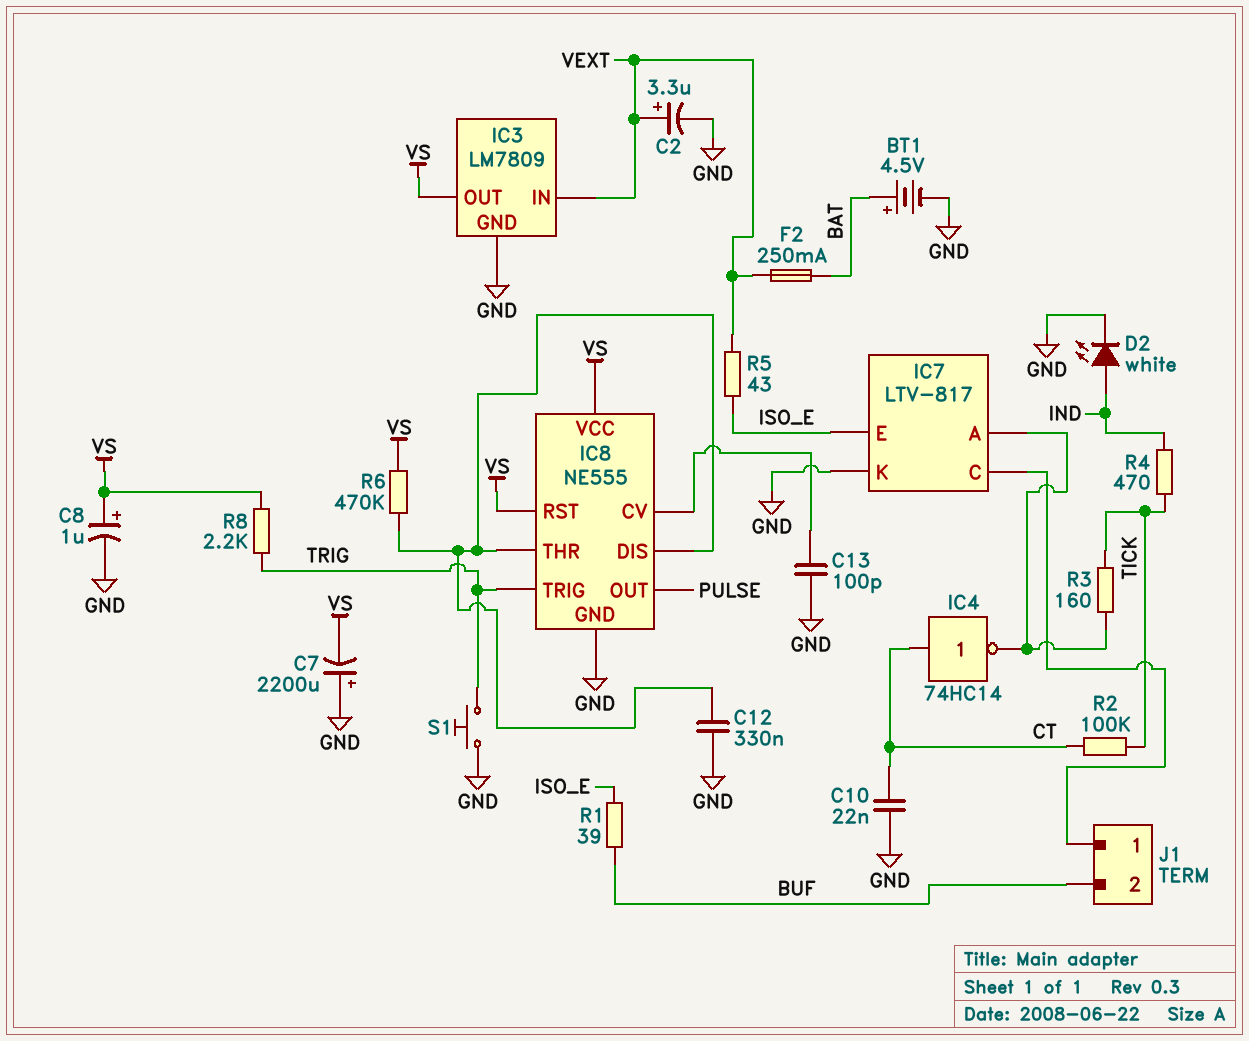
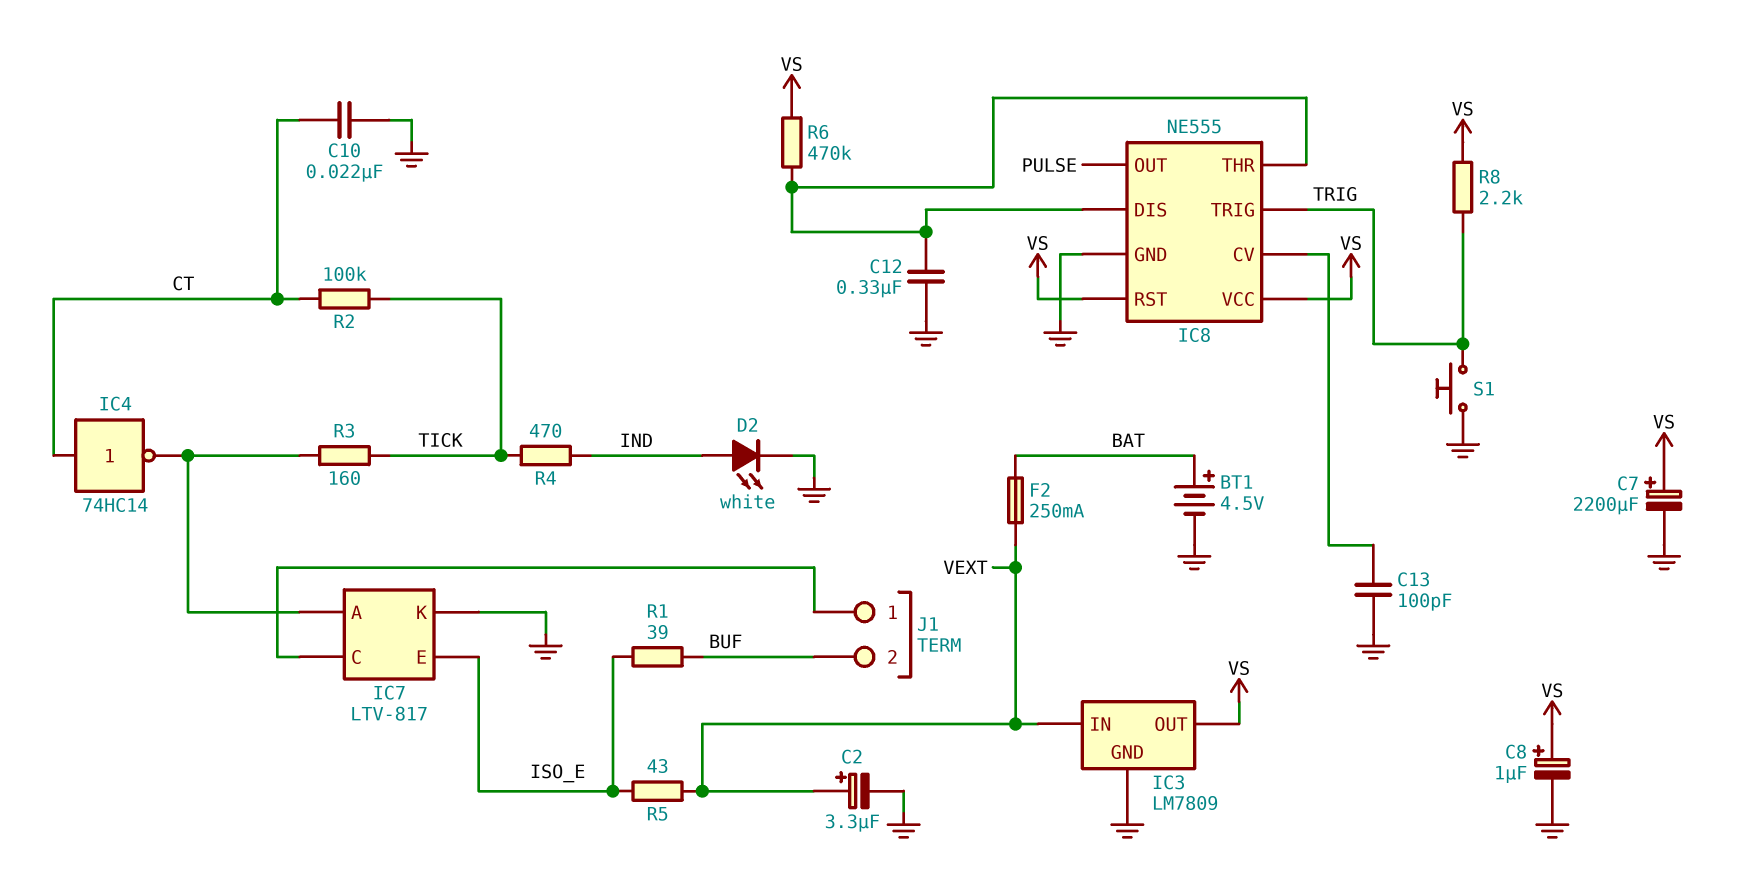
C7: 2200uF (plus GND, minus VS) -> 2200uF (plus VS, minus GND)

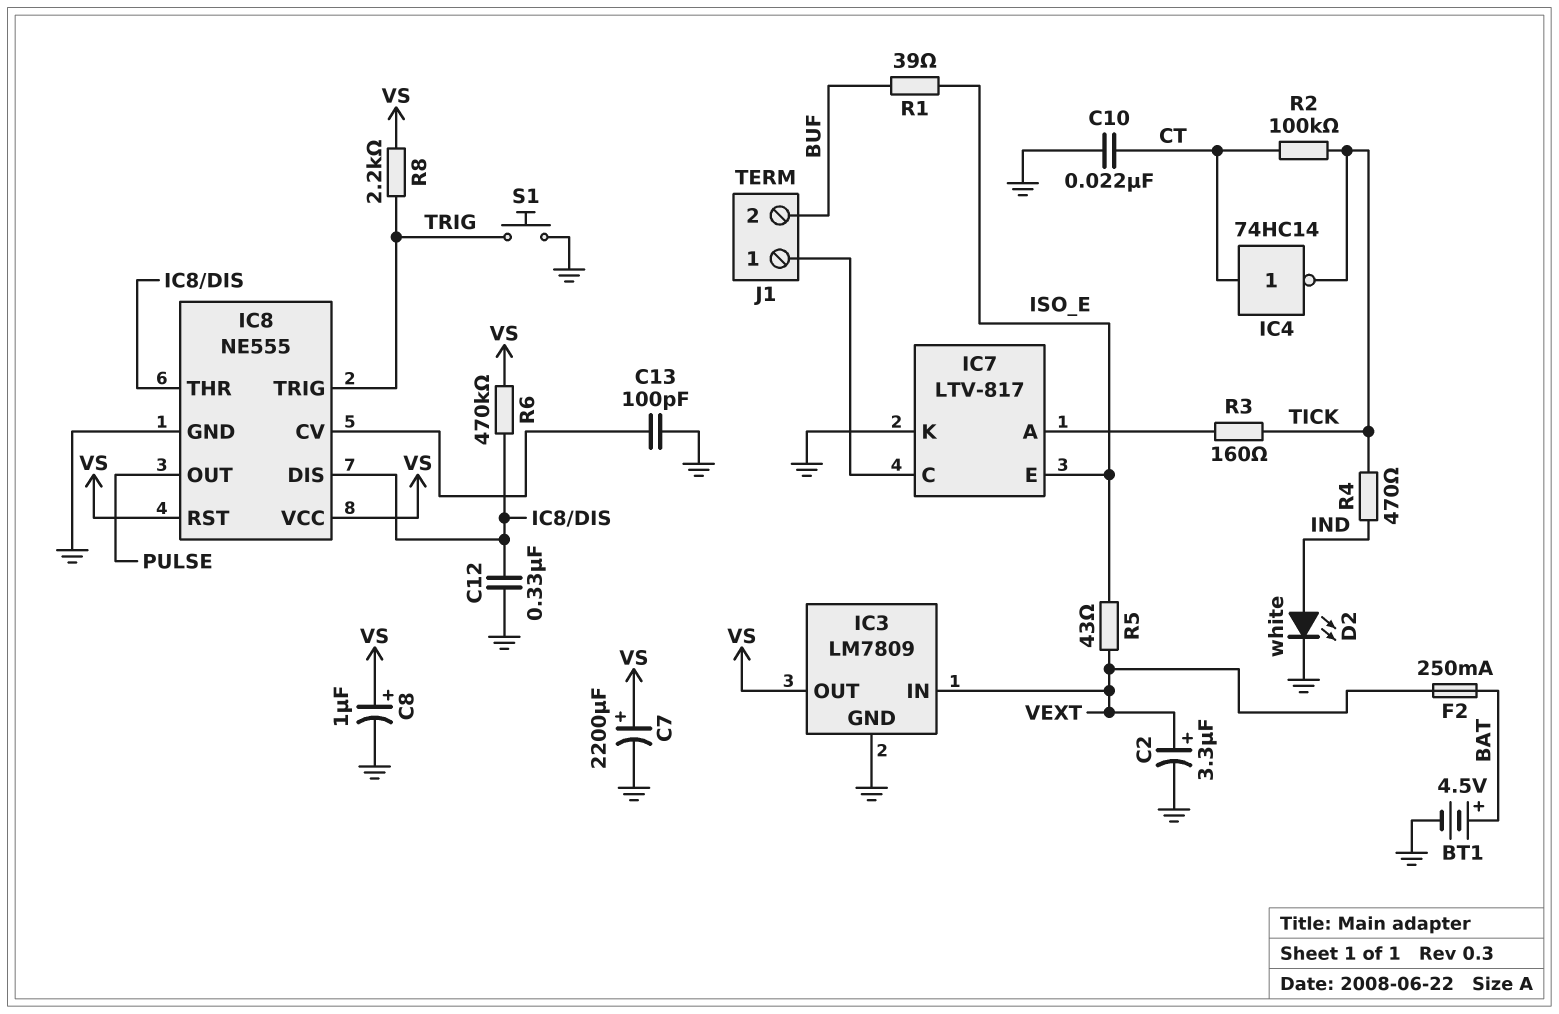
IC4: NOT 74HC14 (in CT, out IC7/A) -> NOT 74HC14 (in CT, out TICK)

